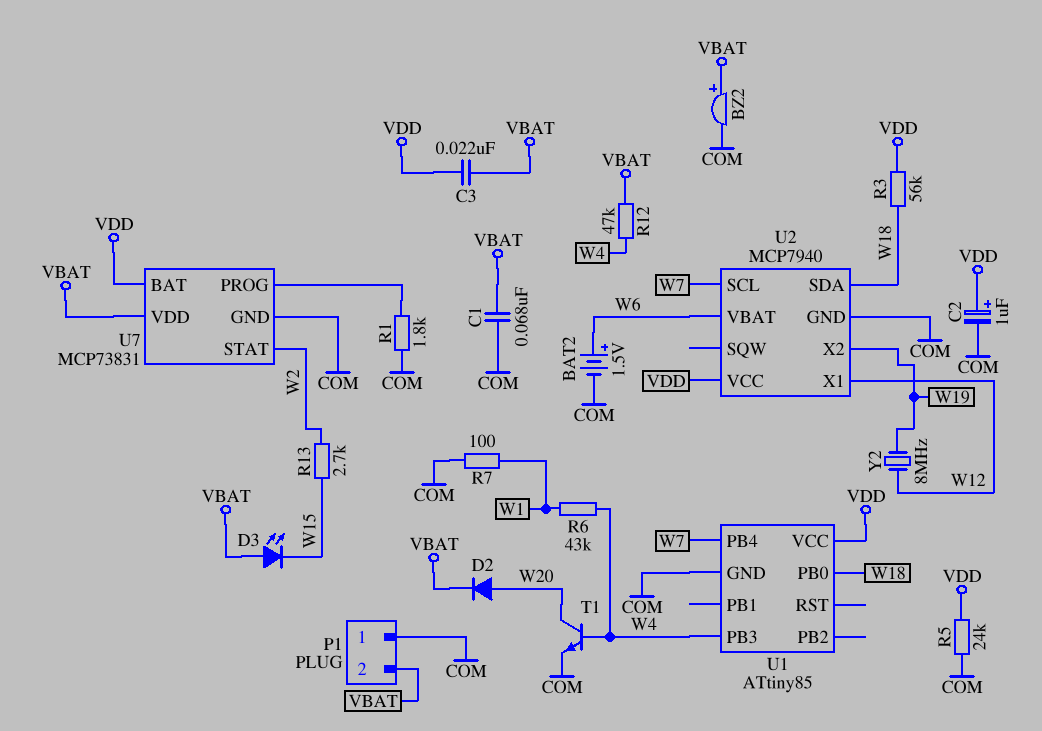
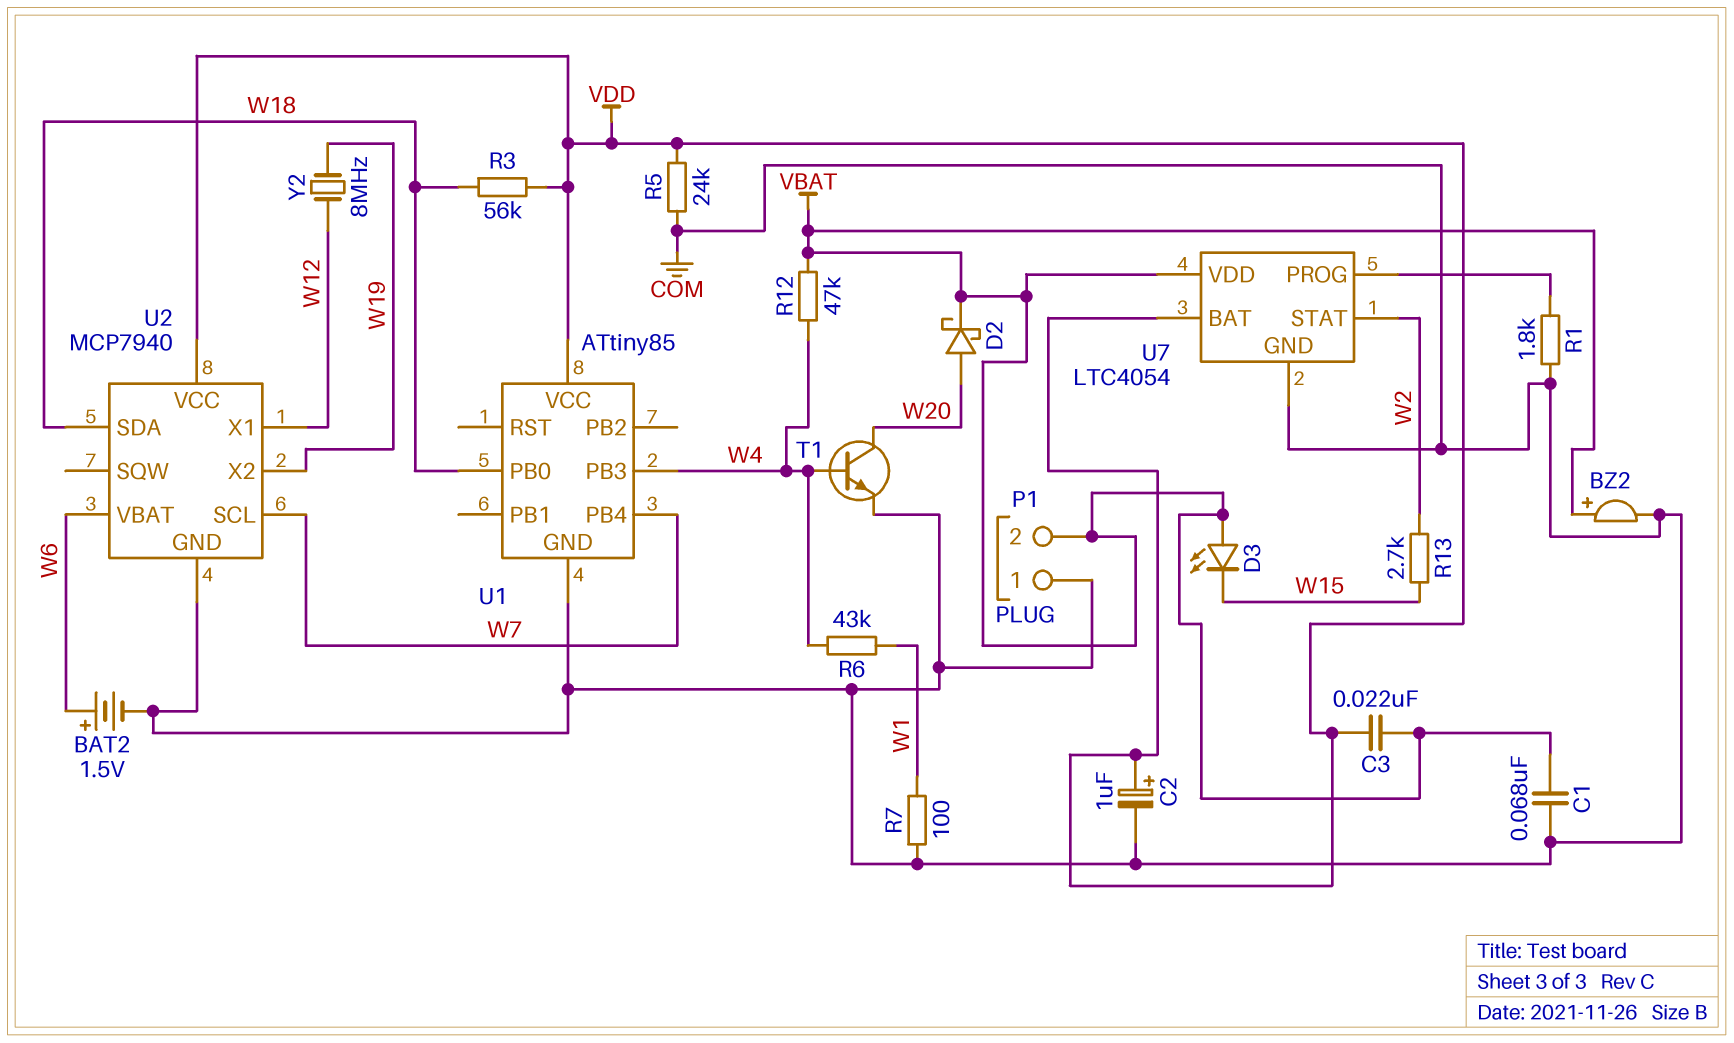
D2: diode (A W20, K VBAT) -> schottky (A W20, K VBAT)
U7: MCP73831 -> LTC4054

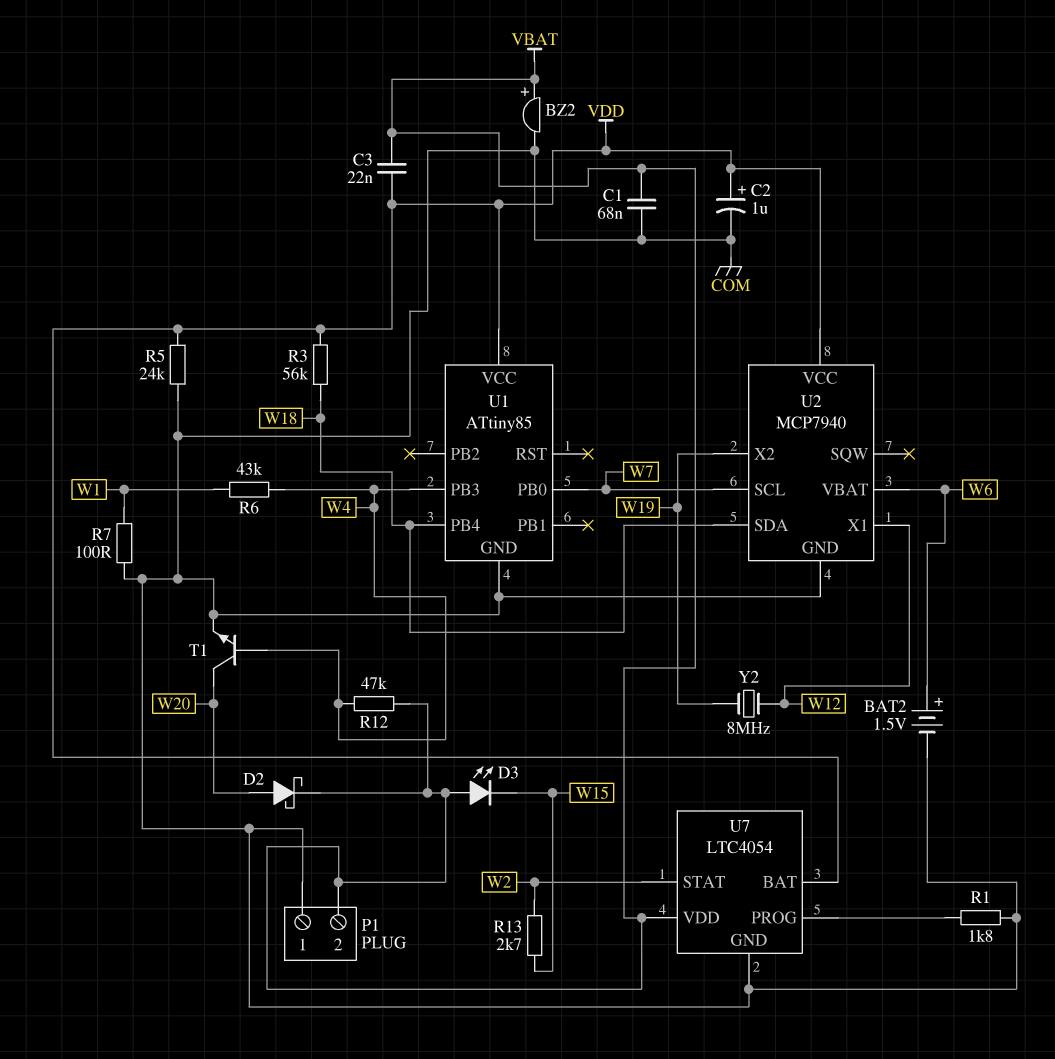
U1 pin PB0: W18 -> W7
U1 pin PB4: W7 -> W18

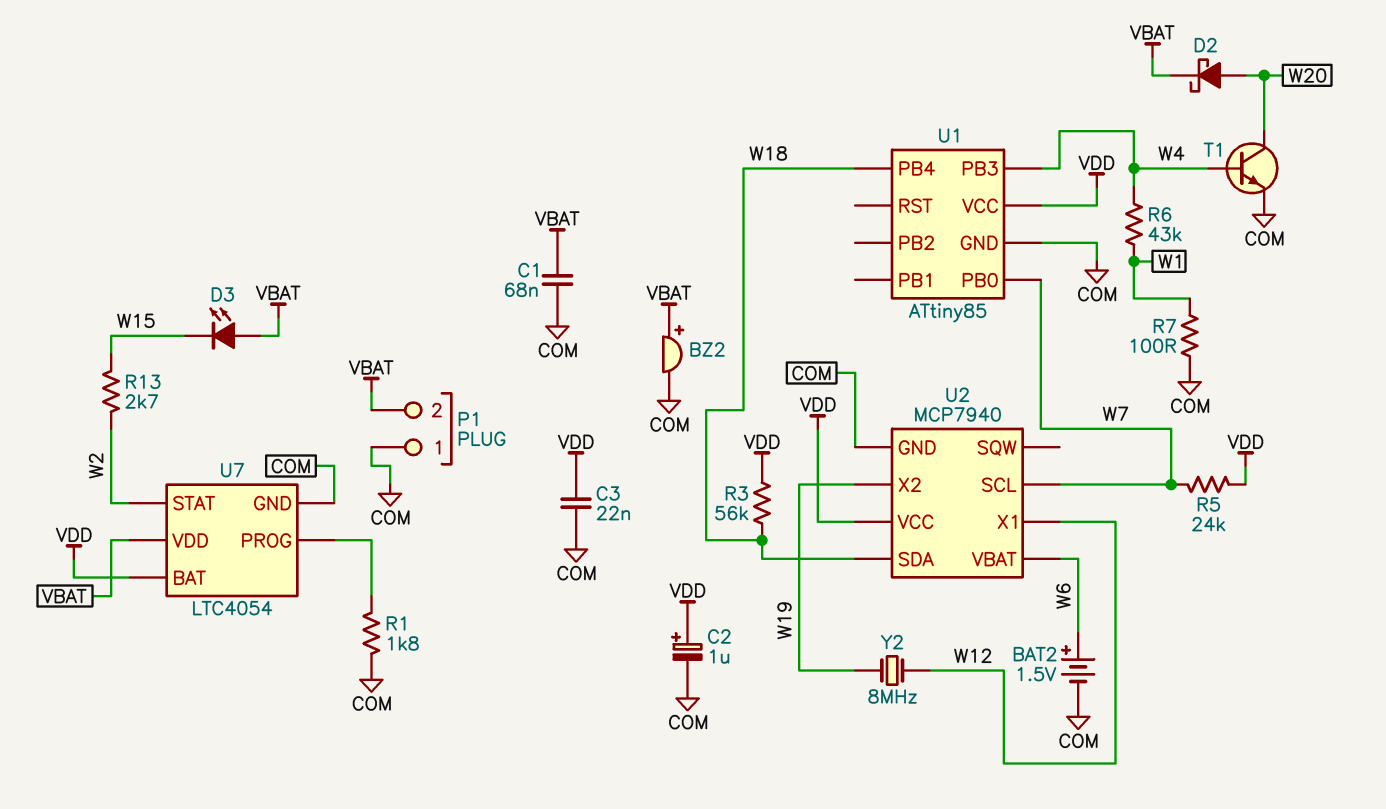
C3: 22nF (VBAT, VDD) -> 22nF (COM, VDD)
R5: 24k (COM, VDD) -> 24k (VDD, W7)
R12: 47k (VBAT, W4) -> none

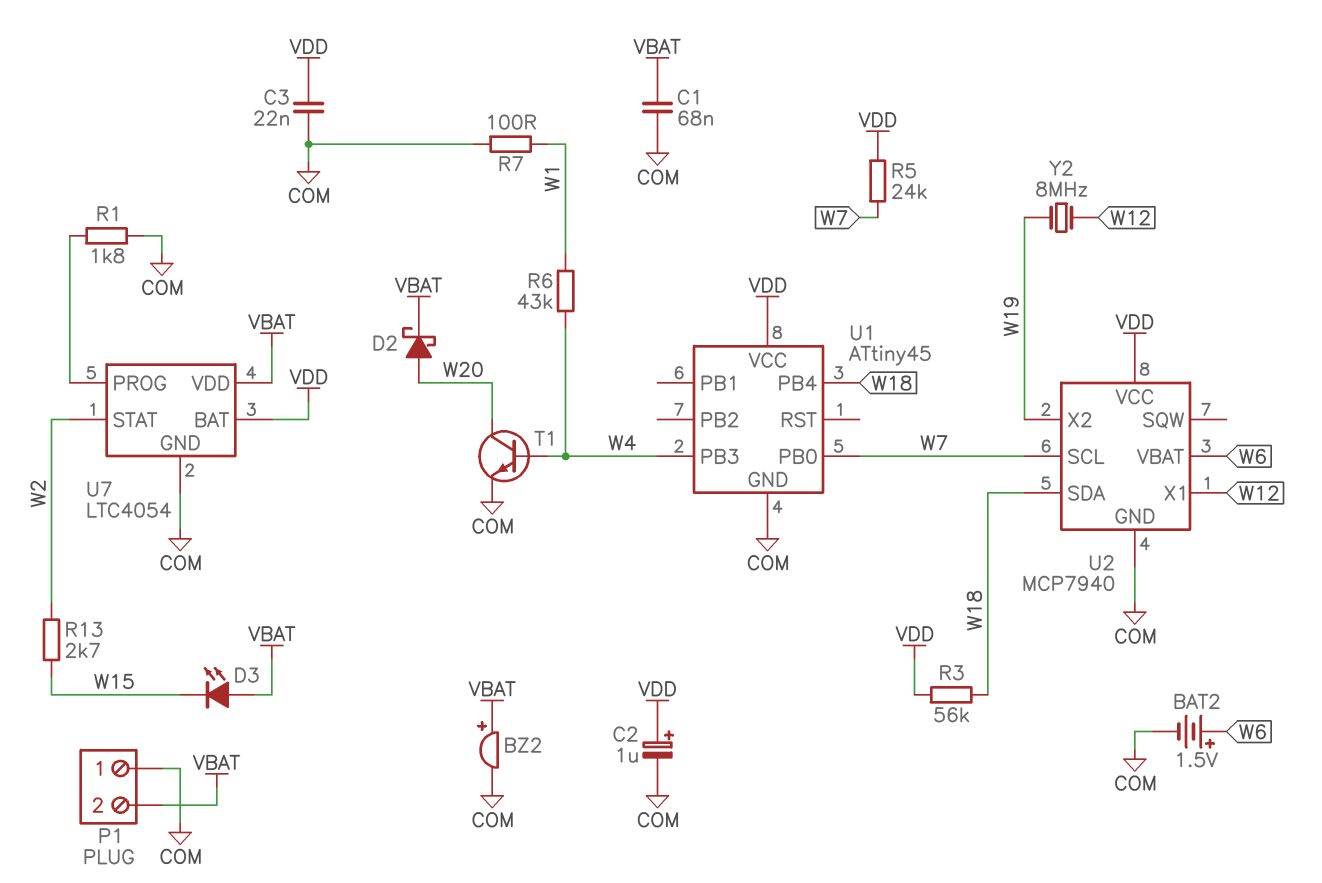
U1: ATtiny85 -> ATtiny45

